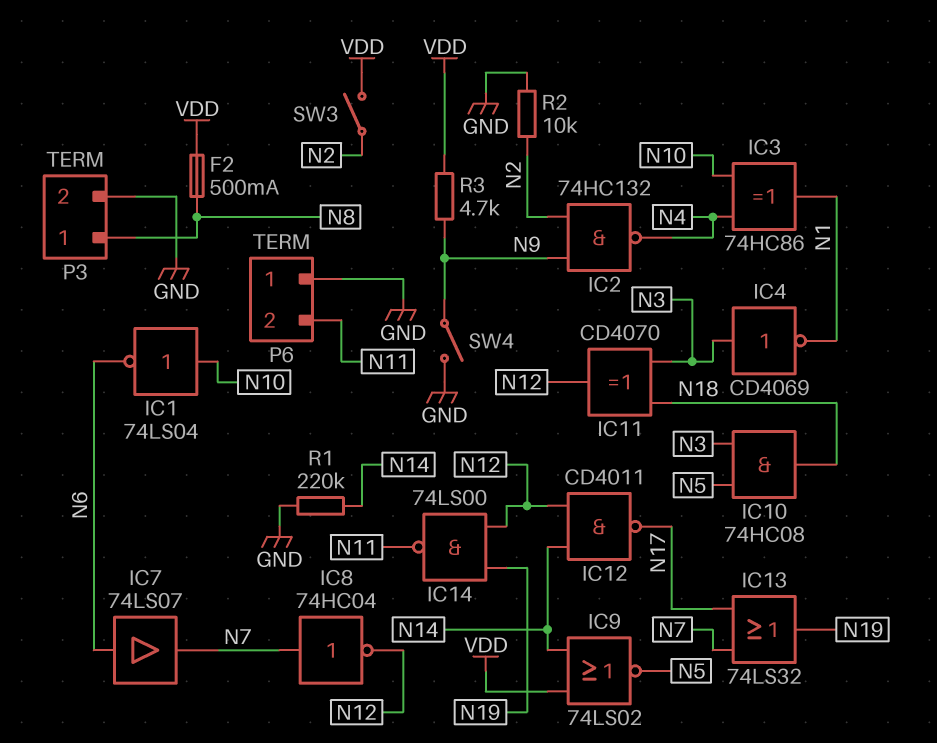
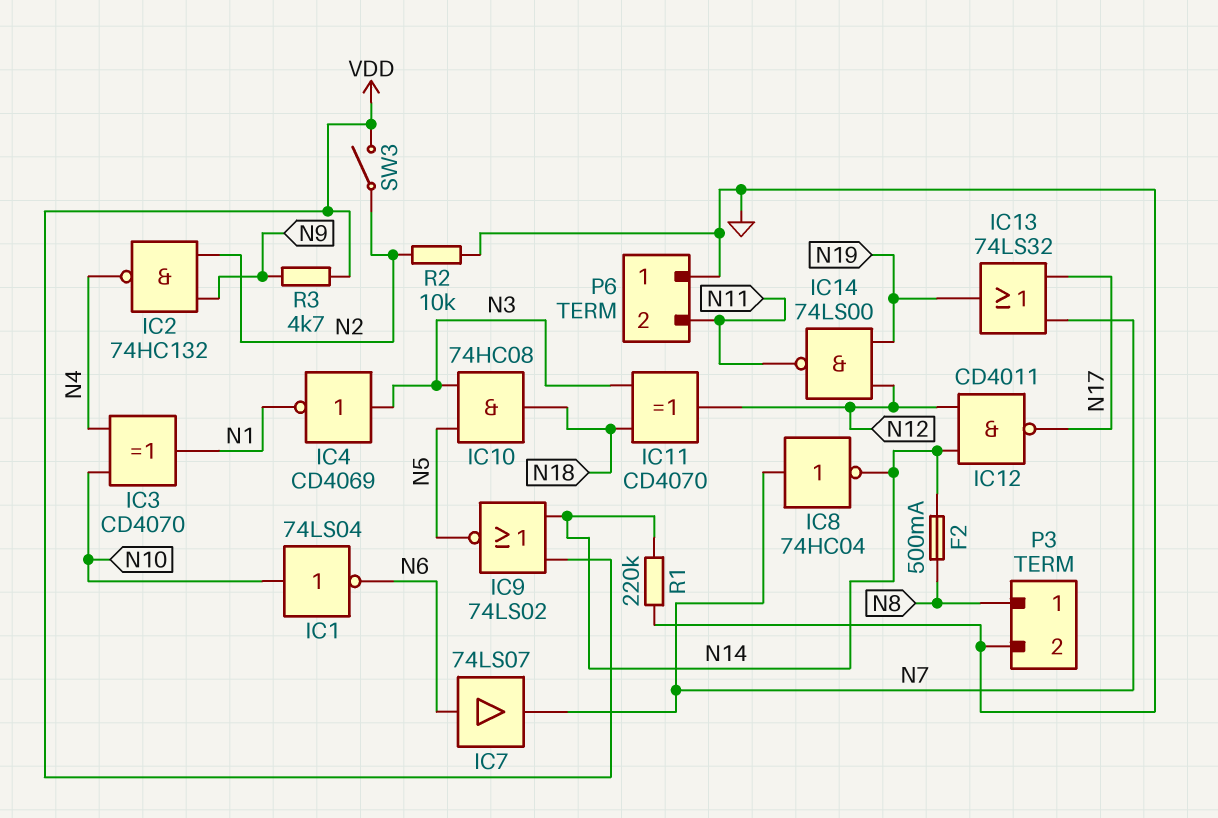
F2: 500mA (N8, VDD) -> 500mA (N8, N14)
IC3: XOR 74HC86 (in N4, in N10, out N1) -> XOR CD4070 (in N4, in N10, out N1)
IC8: NOT 74HC04 (in N7, out N12) -> NOT 74HC04 (in N7, out N14)
SW4: switch (GND, N9) -> none

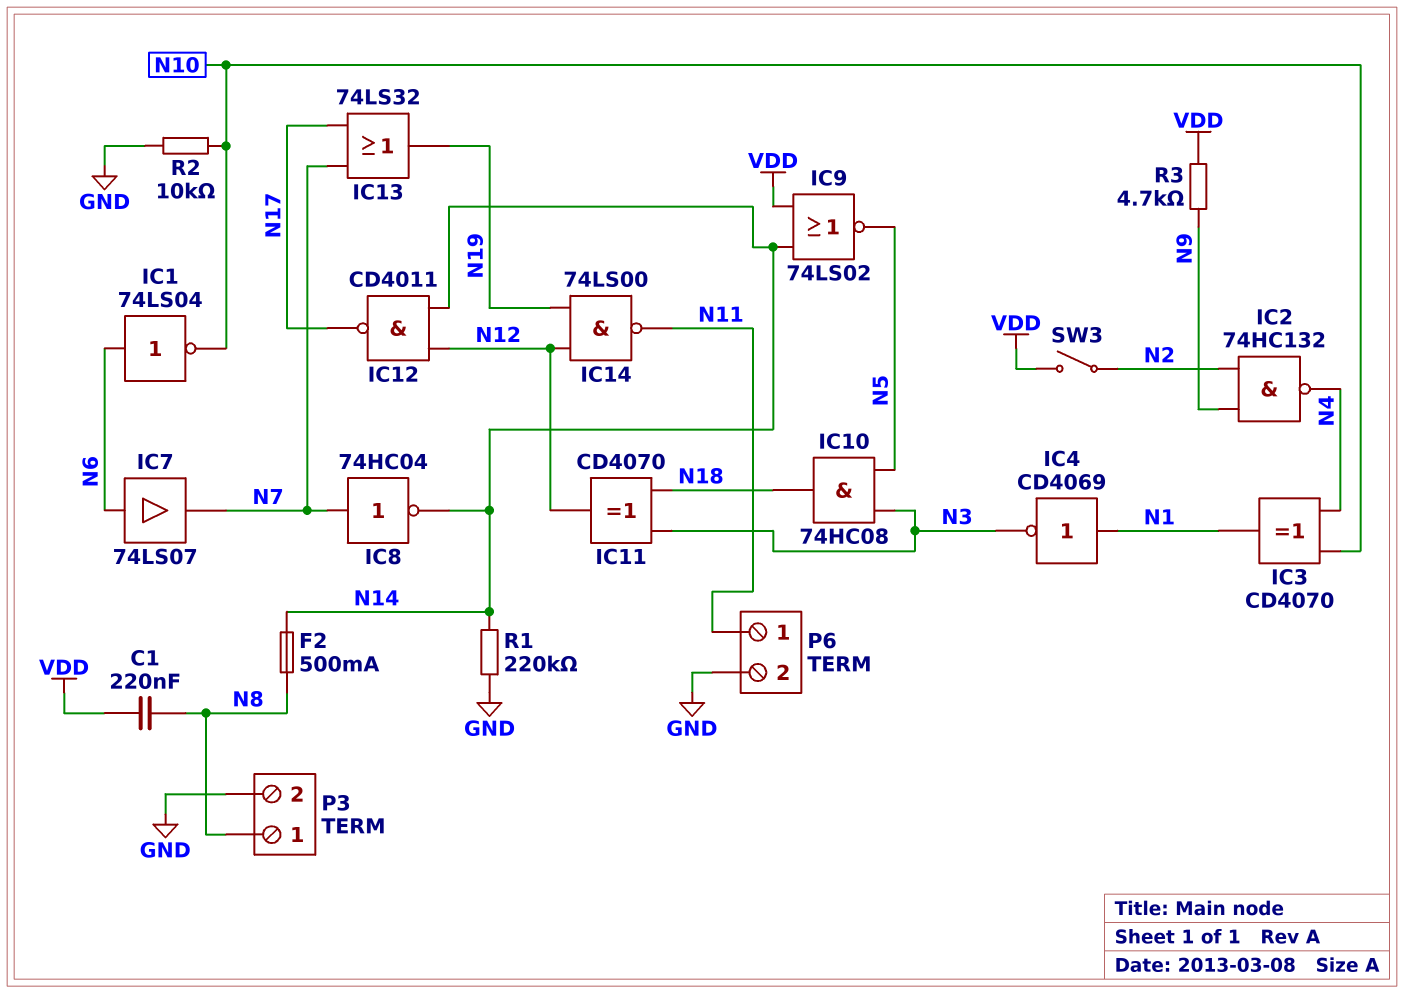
C1: none -> 220nF (N8, VDD)
IC1: NOT 74LS04 (in N10, out N6) -> NOT 74LS04 (in N6, out N10)
IC4: NOT CD4069 (in N3, out N1) -> NOT CD4069 (in N1, out N3)
P6 pin 1: GND -> N11
P6 pin 2: N11 -> GND
R2: 10k (GND, N2) -> 10k (GND, N10)

